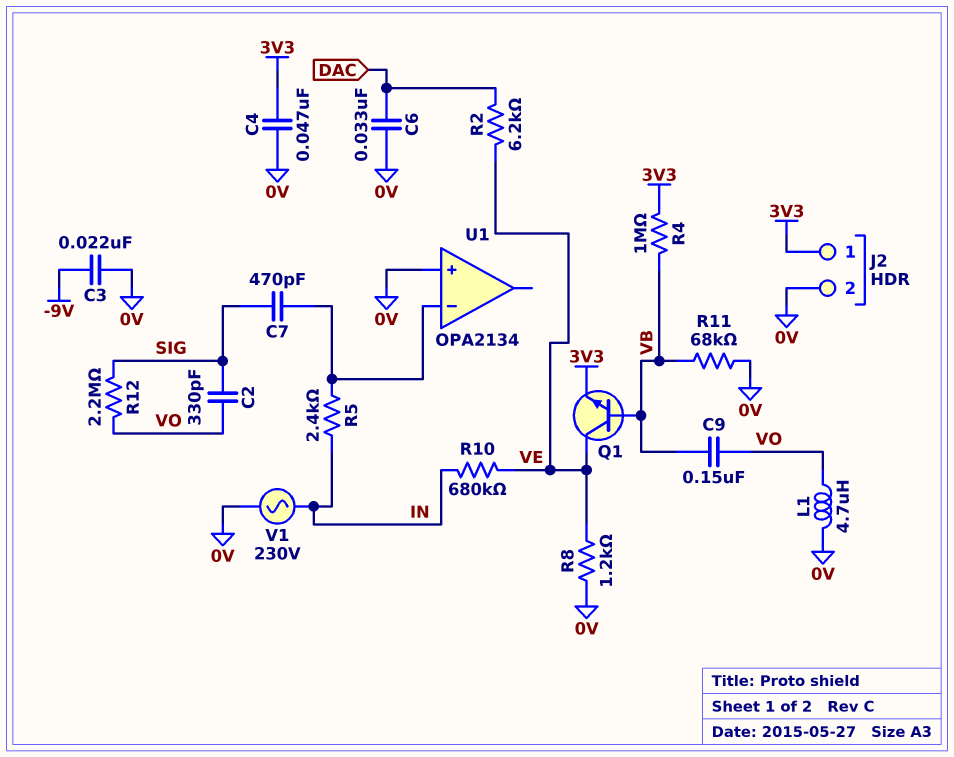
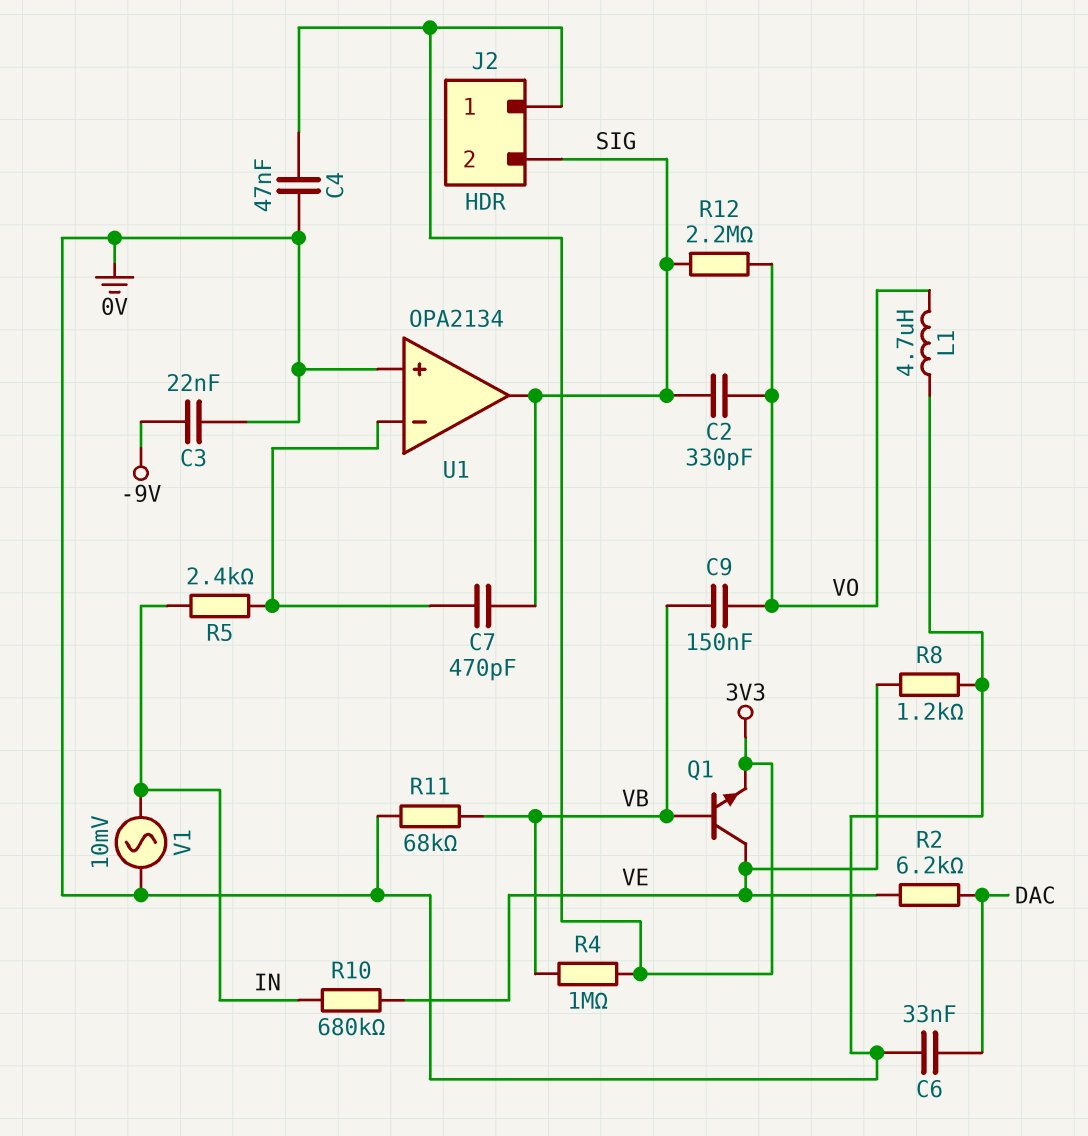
J2 pin 2: 0V -> SIG
U1 pin out: none -> SIG
V1: AC 230V (0V, IN) -> AC 10mV (0V, IN)

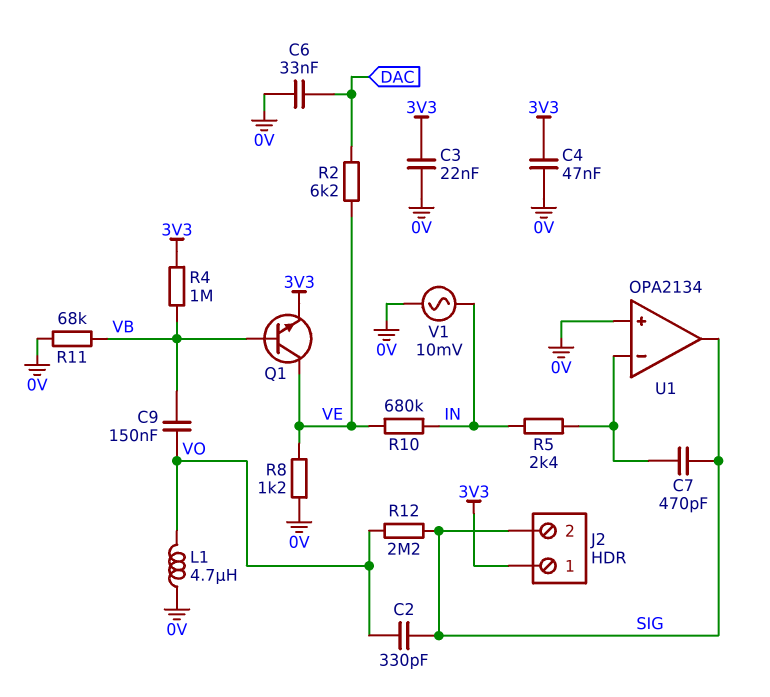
C3: 22nF (-9V, 0V) -> 22nF (0V, 3V3)

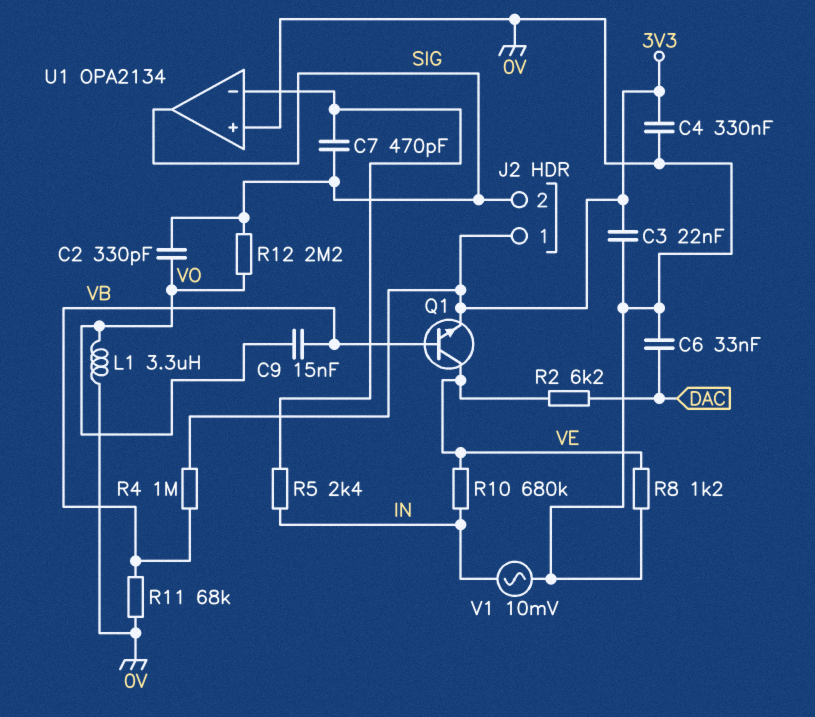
C4: 47nF (0V, 3V3) -> 330nF (0V, 3V3)
C9: 150nF (VB, VO) -> 15nF (VB, VO)
L1: 4.7uH (0V, VO) -> 3.3uH (0V, VO)

